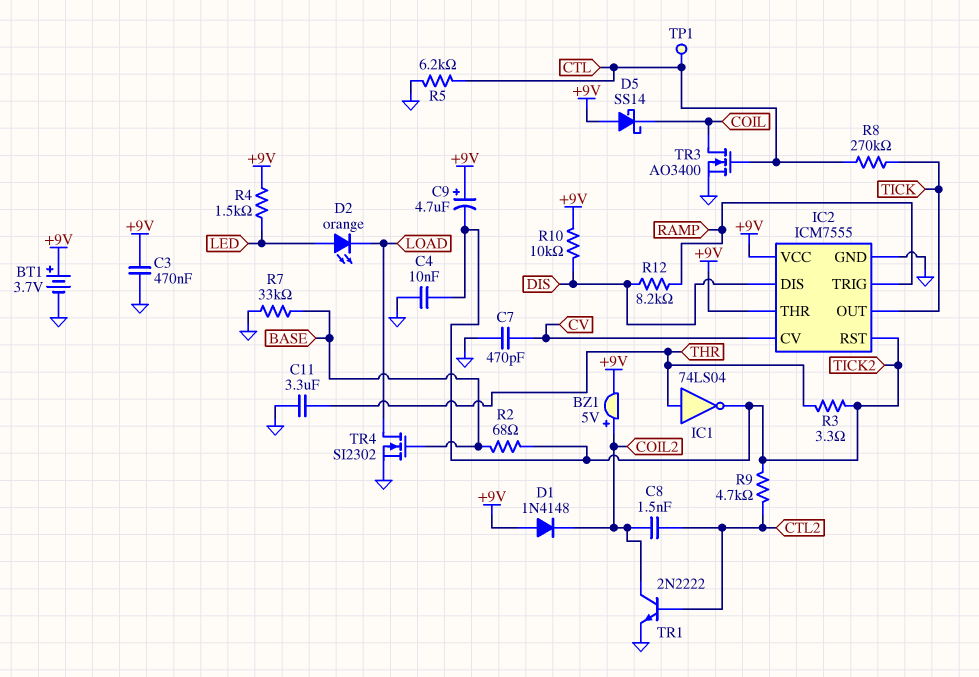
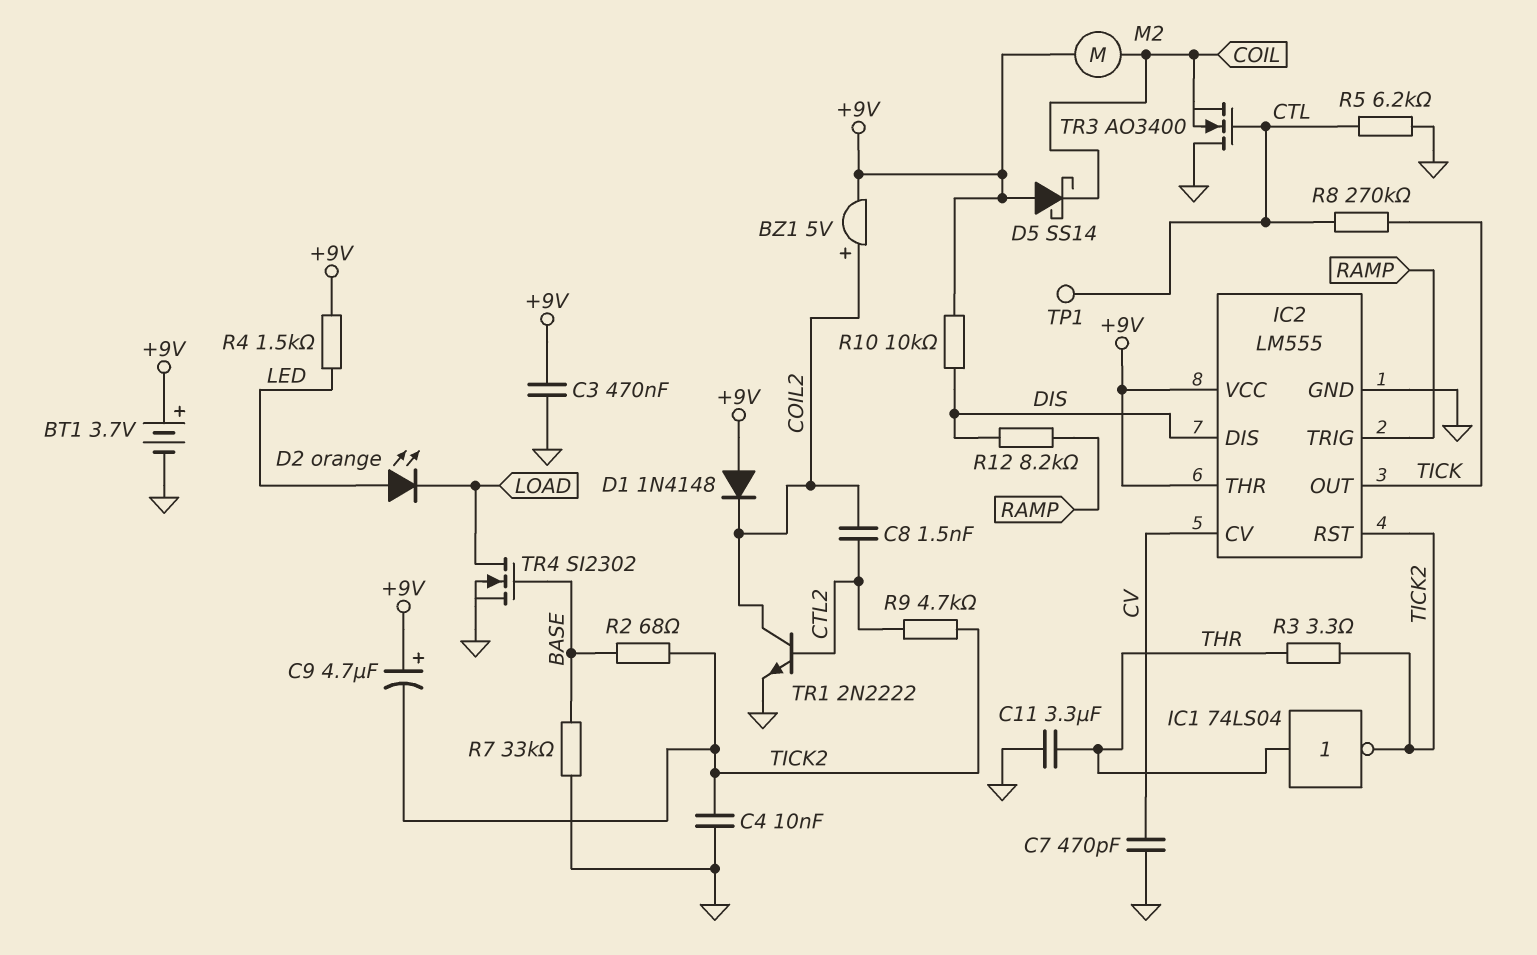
IC2: ICM7555 -> LM555
M2: none -> motor (+9V, COIL)
TR3: NMOS AO3400 (G CTL, D COIL, S GND) -> NMOS AO3400 (G CTL, D GND, S COIL)

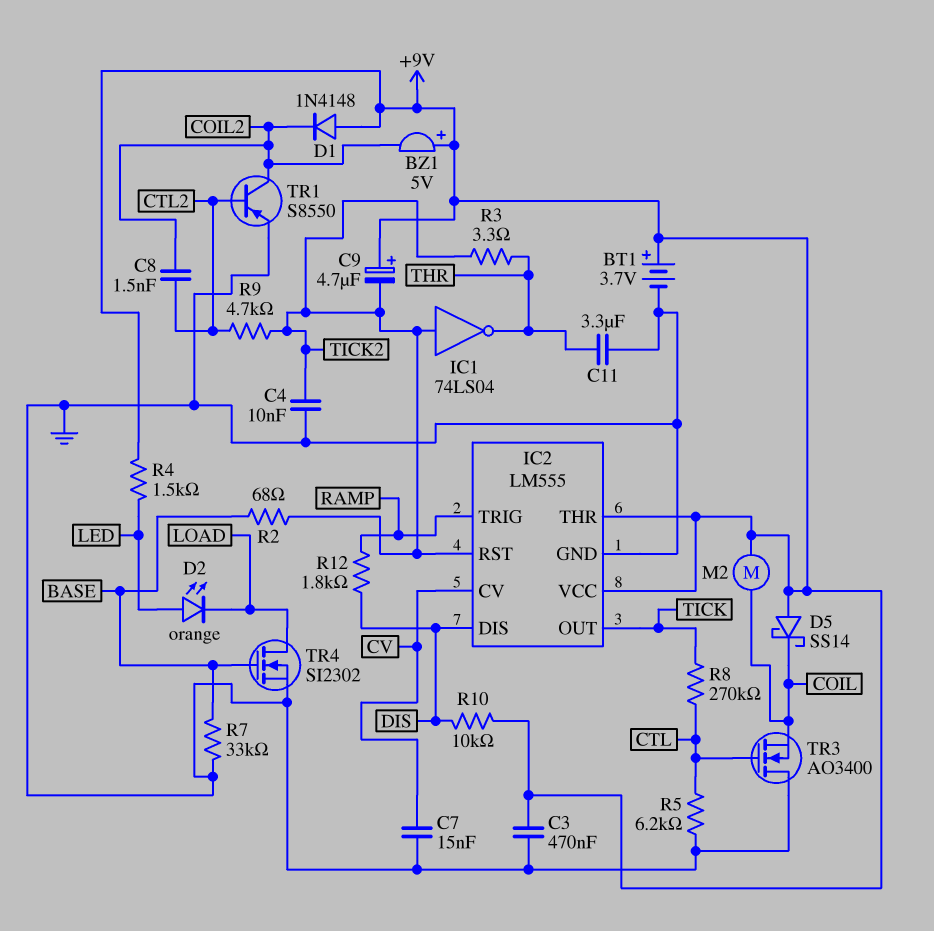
BZ1: buzzer 5V (plus COIL2, minus +9V) -> buzzer 5V (plus +9V, minus COIL2)
C7: 470pF (CV, GND) -> 15nF (CV, GND)
IC1: NOT 74LS04 (in THR, out TICK2) -> NOT 74LS04 (in TICK2, out THR)
R12: 8.2k (DIS, RAMP) -> 1.8k (DIS, RAMP)
TP1: test point (CTL) -> none
TR1: NPN 2N2222 (B CTL2, C COIL2, E GND) -> PNP S8550 (B CTL2, C COIL2, E GND)

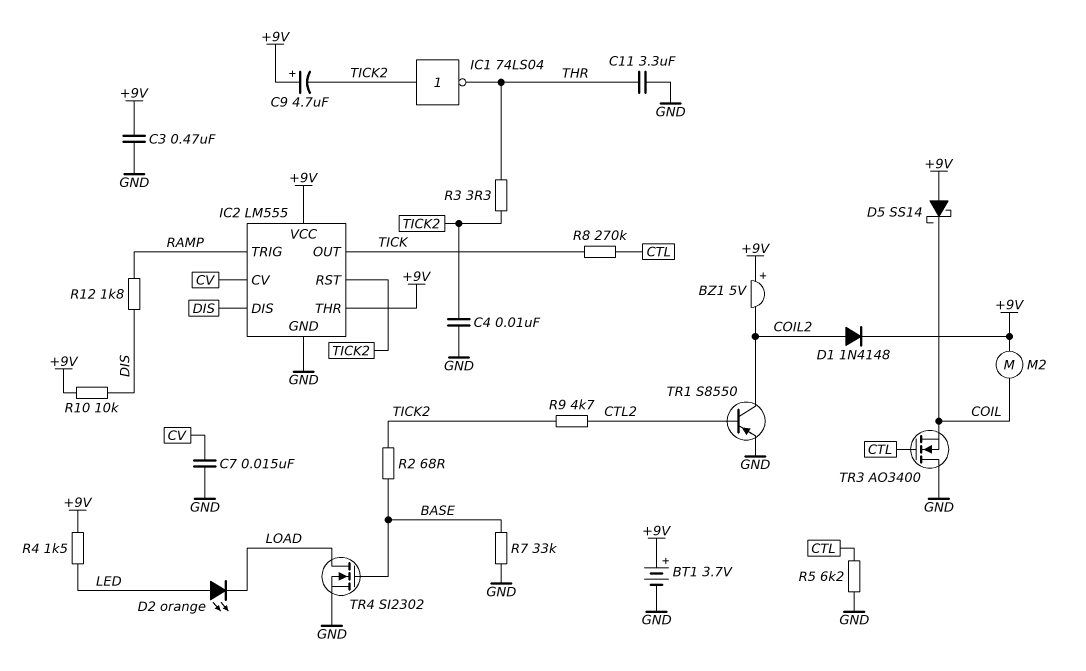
C8: 1.5nF (COIL2, CTL2) -> none
D1: diode 1N4148 (A +9V, K COIL2) -> diode 1N4148 (A COIL2, K +9V)

